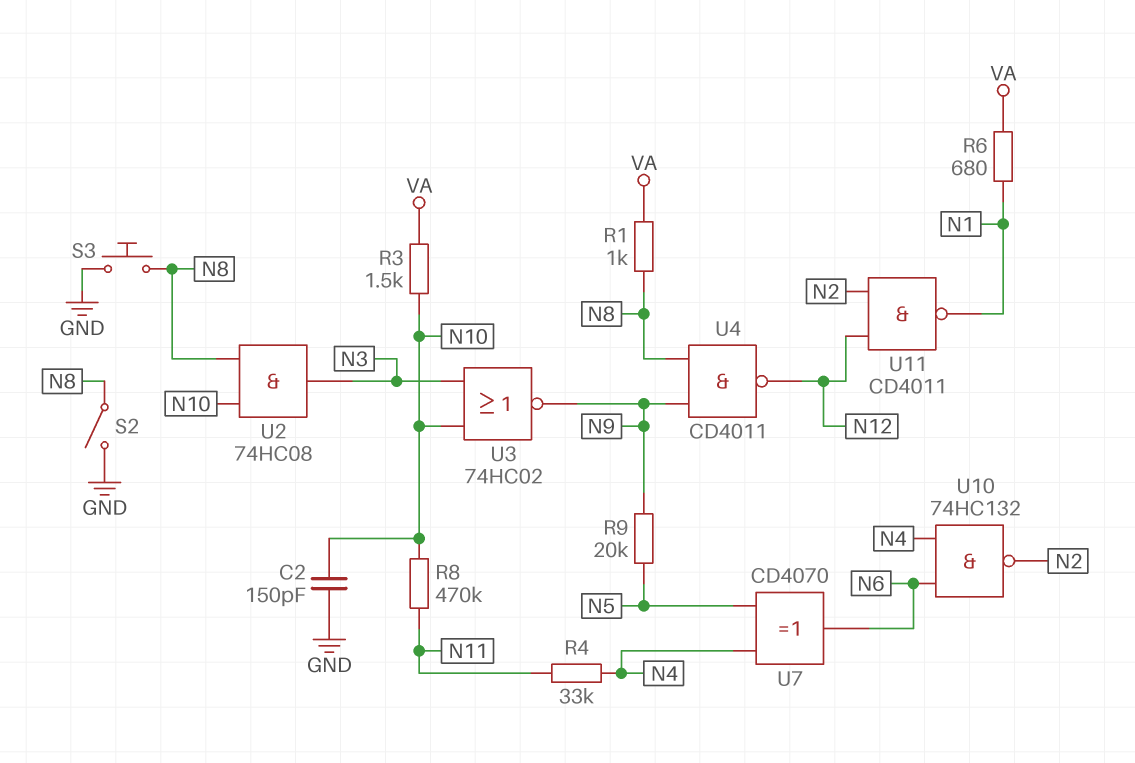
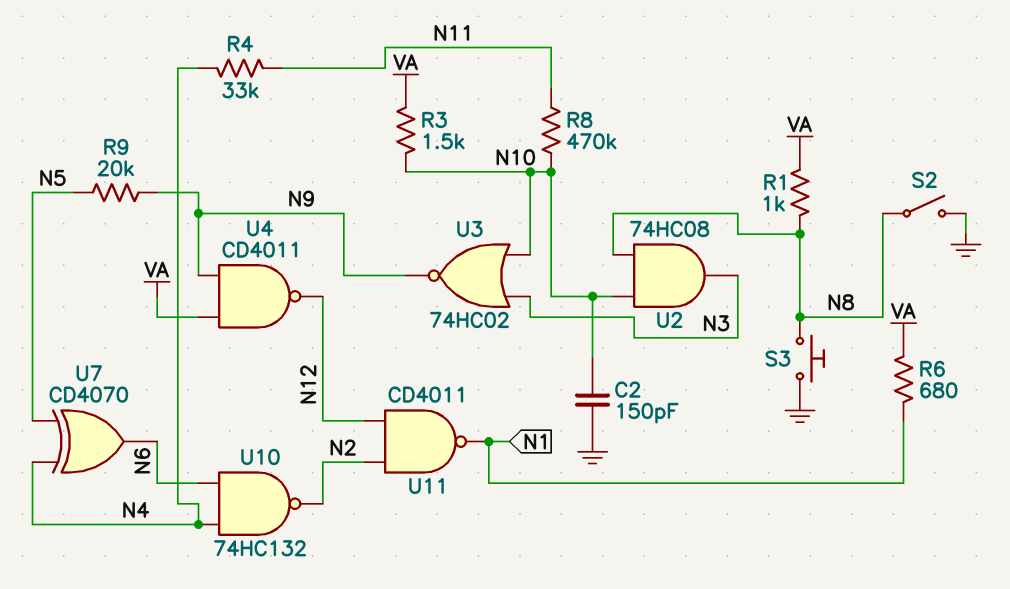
U4: NAND CD4011 (in N8, in N9, out N12) -> NAND CD4011 (in N9, in VA, out N12)

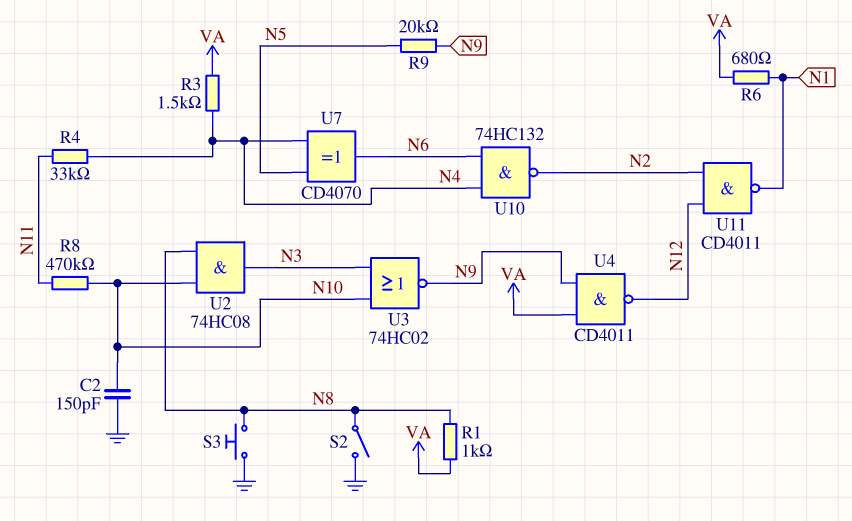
R3: 1.5k (N10, VA) -> 1.5k (N4, VA)

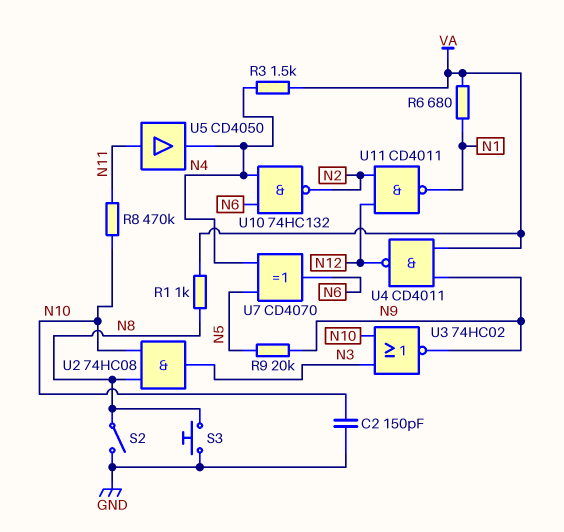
R4: 33k (N4, N11) -> none
U5: none -> buffer CD4050 (in N11, out N4)

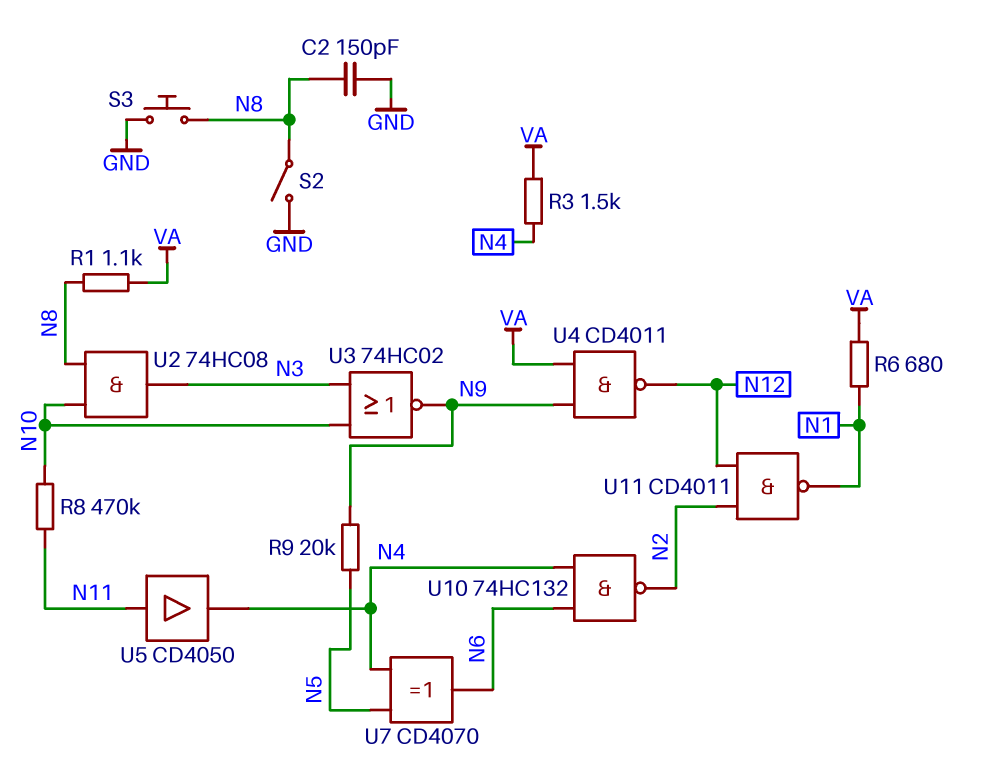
C2: 150pF (GND, N10) -> 150pF (GND, N8)
R1: 1k (N8, VA) -> 1.1k (N8, VA)

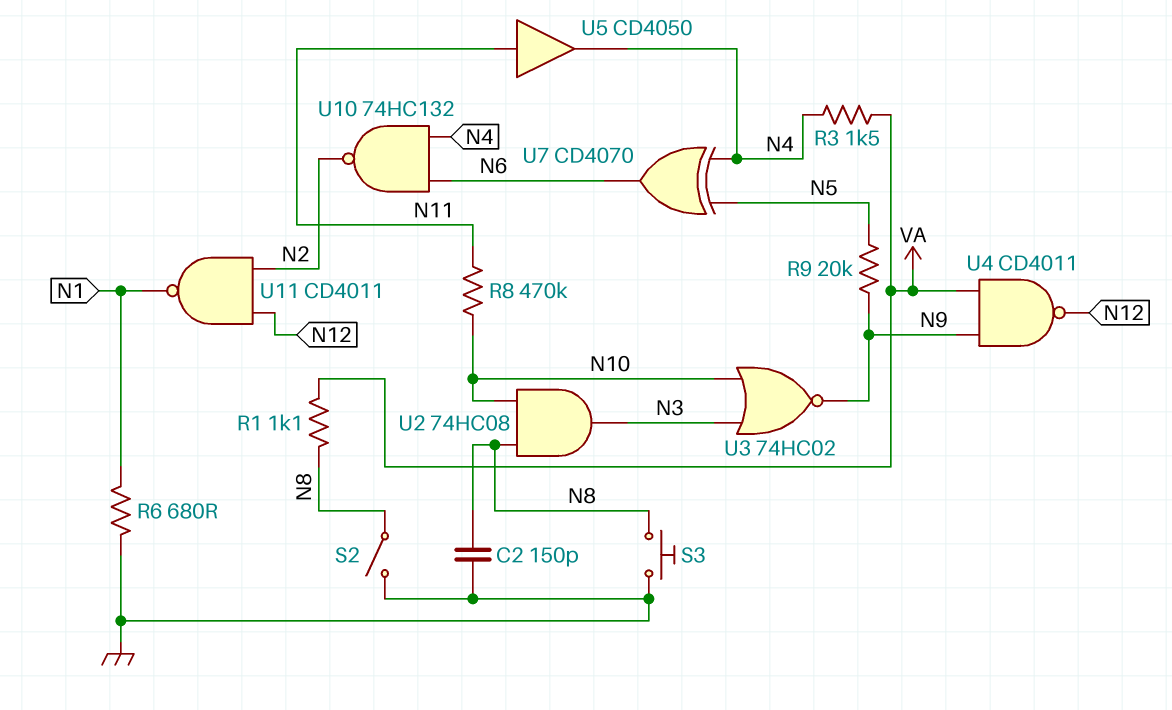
R6: 680 (N1, VA) -> 680 (GND, N1)

